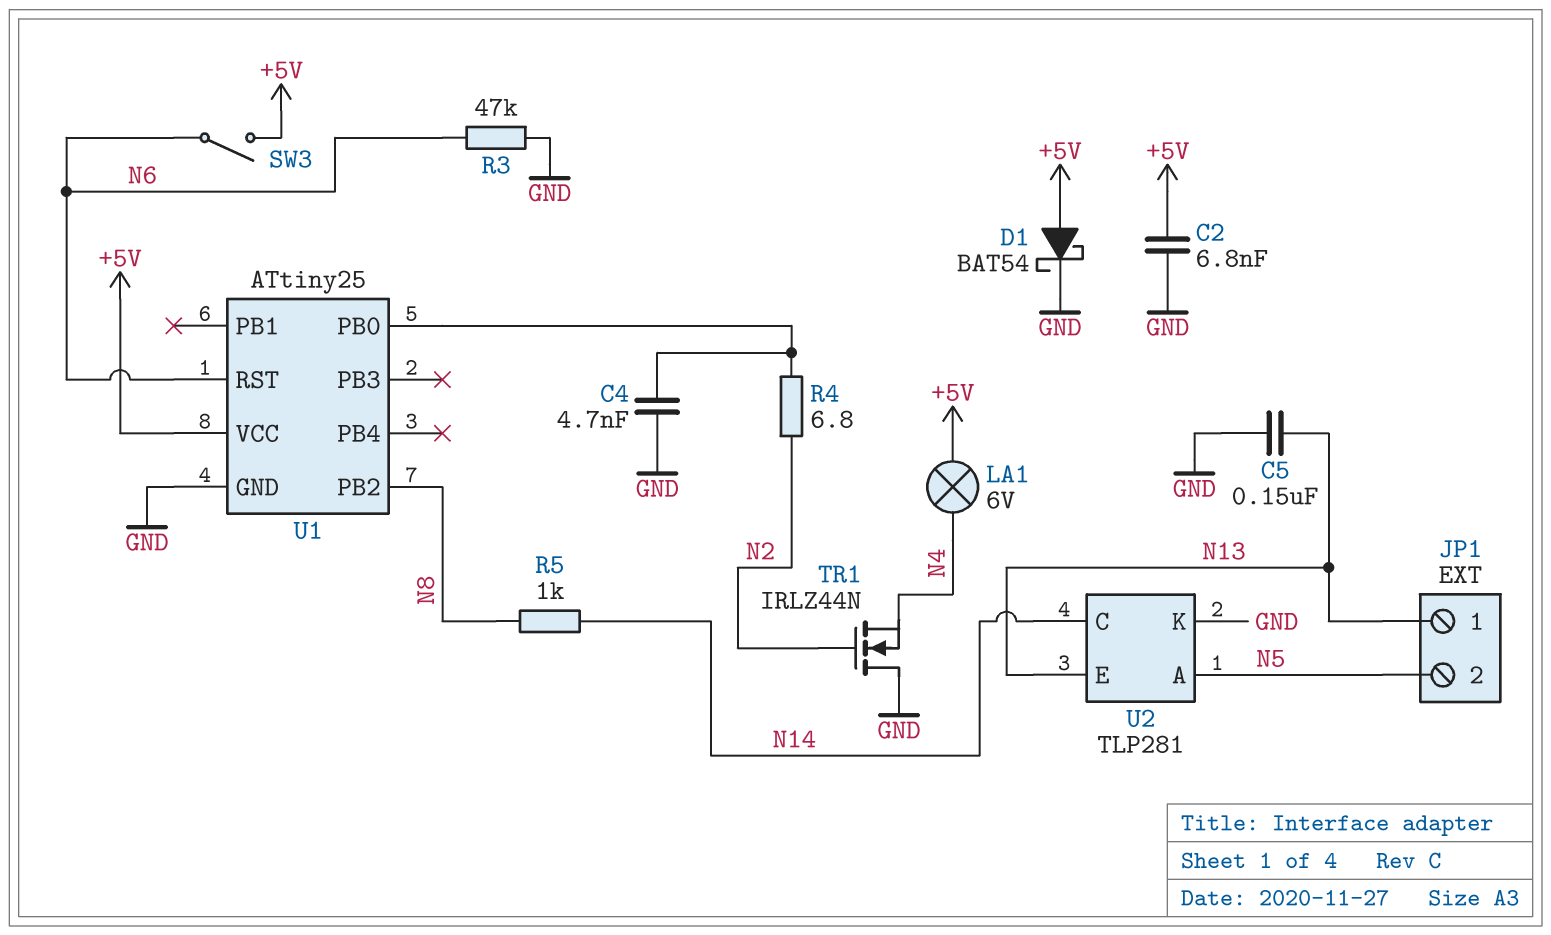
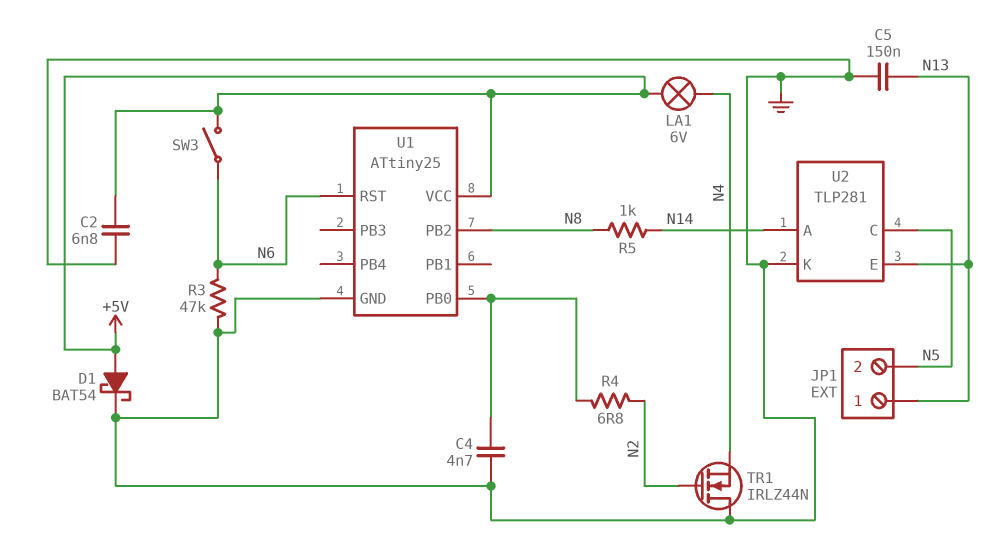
U2 pin A: N5 -> N14
U2 pin C: N14 -> N5

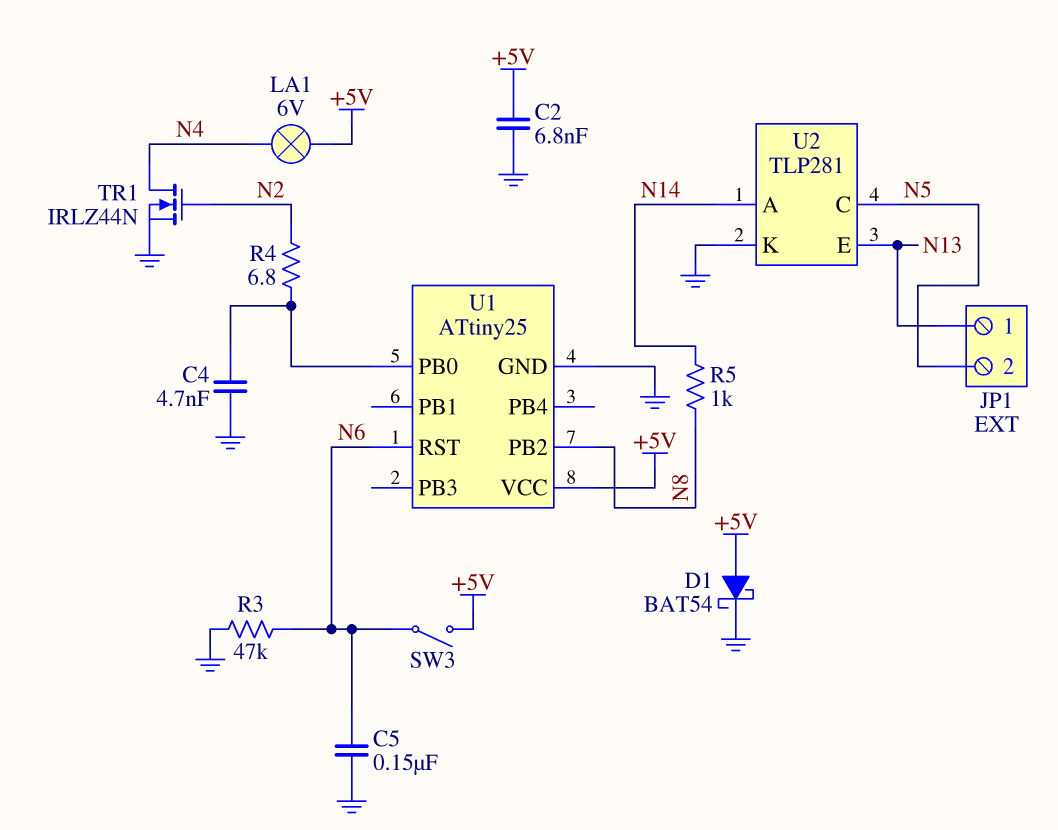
C5: 150nF (GND, N13) -> 150nF (GND, N6)
TR1: NMOS IRLZ44N (G N2, D GND, S N4) -> NMOS IRLZ44N (G N2, D N4, S GND)

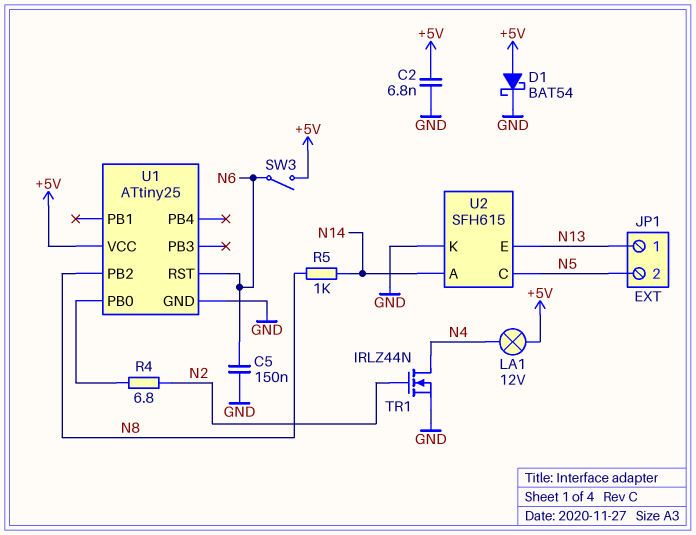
C4: 4.7nF (GND, U1/PB0) -> none
LA1: lamp 6V (+5V, N4) -> lamp 12V (+5V, N4)
R3: 47k (GND, N6) -> none
U2: TLP281 -> SFH615

